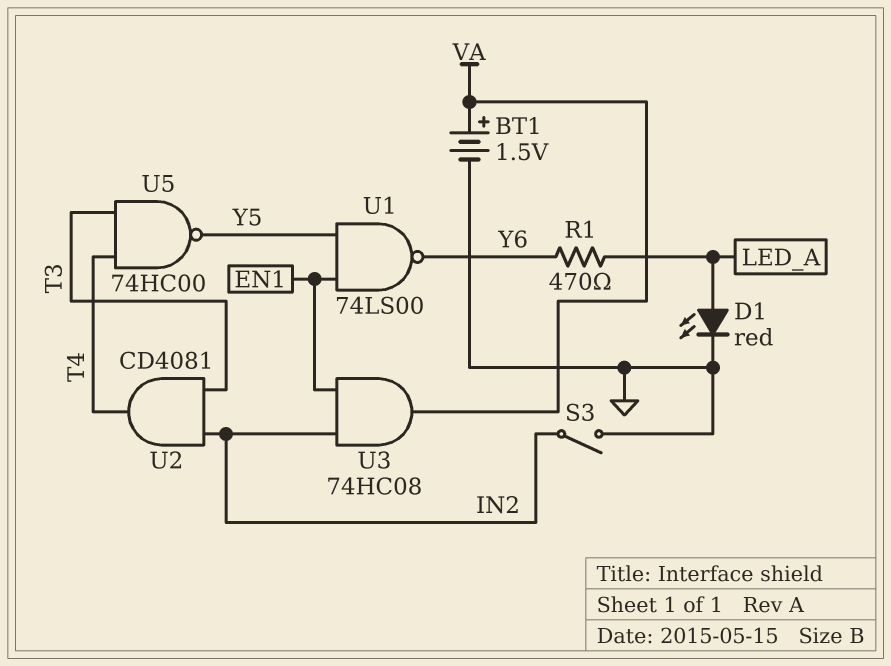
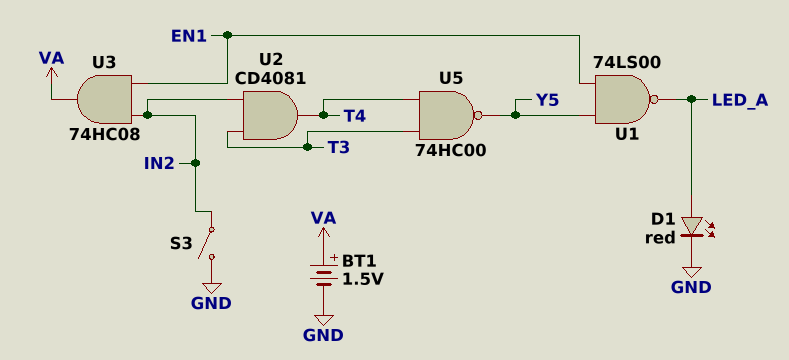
R1: 470 (LED_A, Y6) -> none
U1: NAND 74LS00 (in EN1, in Y5, out Y6) -> NAND 74LS00 (in EN1, in Y5, out LED_A)

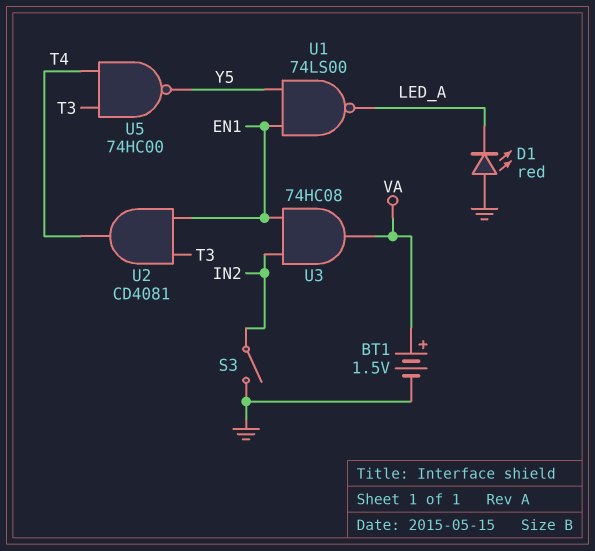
D1: LED red (A LED_A, K GND) -> LED red (A GND, K LED_A)
U2: AND CD4081 (in IN2, in T3, out T4) -> AND CD4081 (in EN1, in T3, out T4)

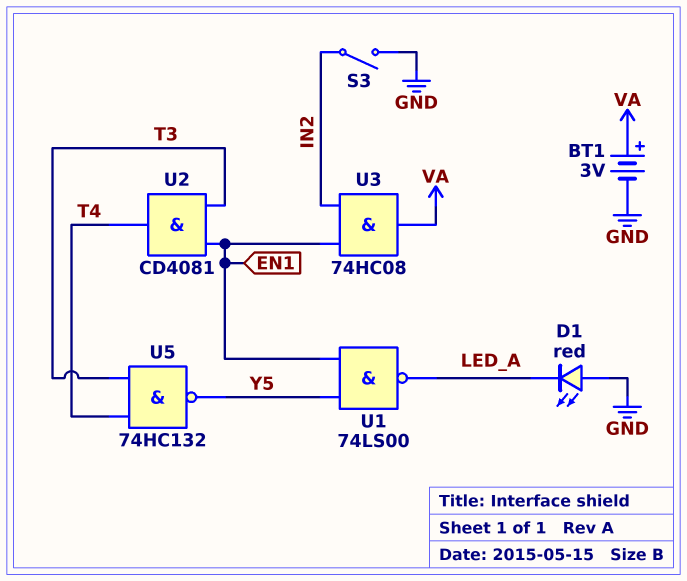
BT1: 1.5V (plus VA, minus GND) -> 3V (plus VA, minus GND)
U5: NAND 74HC00 (in T3, in T4, out Y5) -> NAND 74HC132 (in T3, in T4, out Y5)

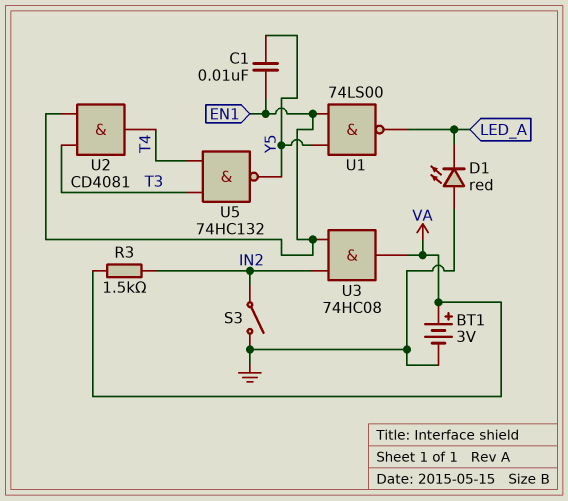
C1: none -> 10nF (EN1, Y5)
R3: none -> 1.5k (IN2, VA)

